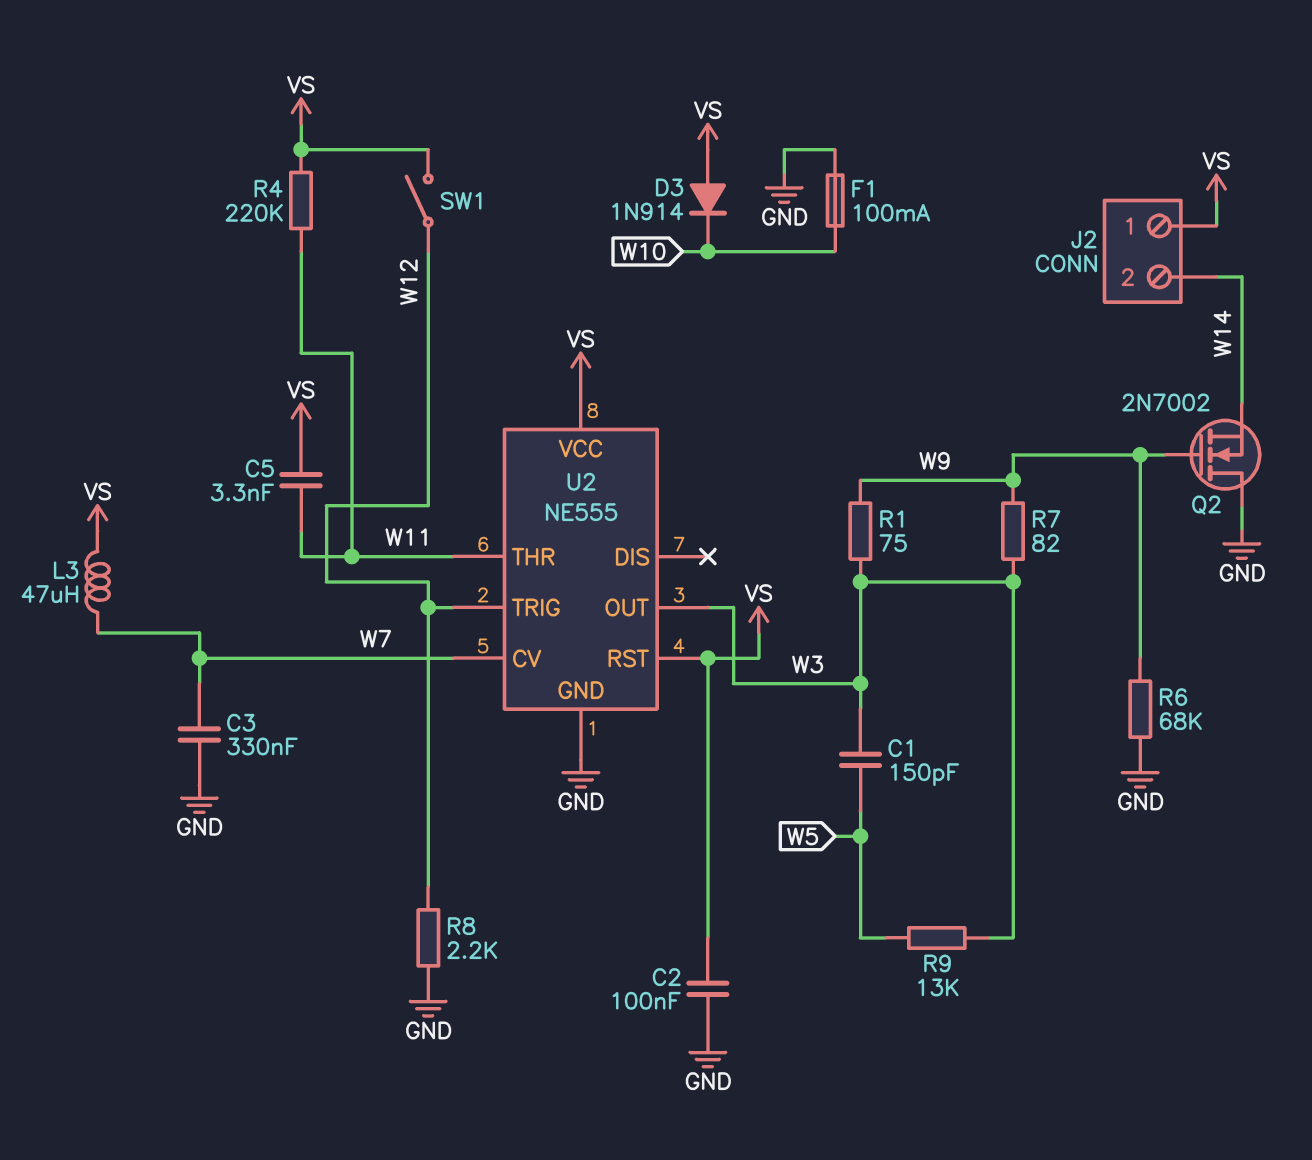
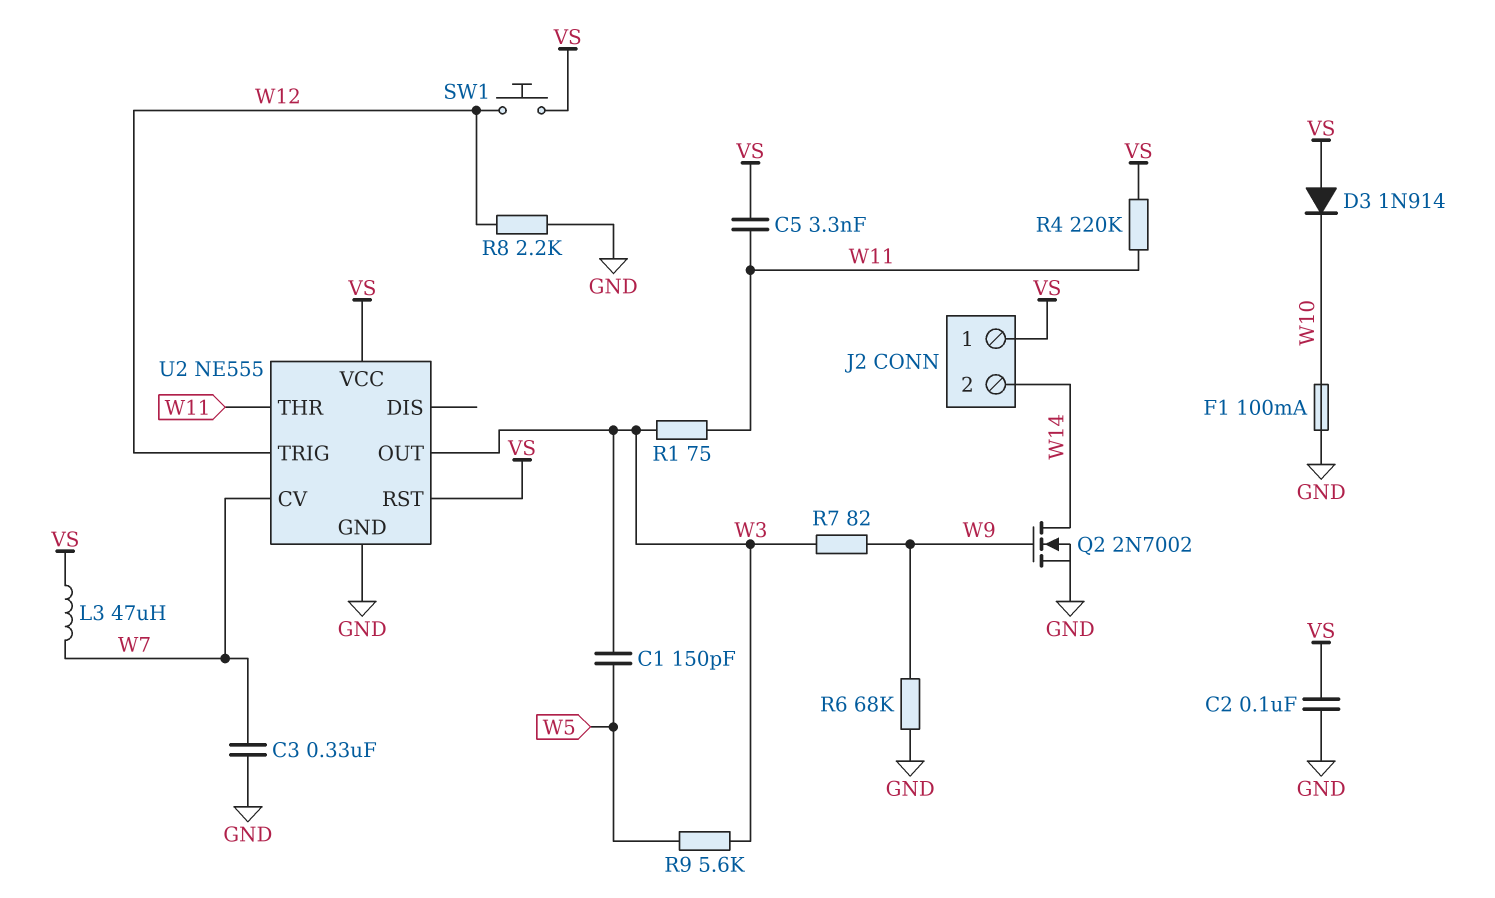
Q2: NMOS 2N7002 (G W9, D GND, S W14) -> NMOS 2N7002 (G W9, D W14, S GND)
R1: 75 (W3, W9) -> 75 (W3, W11)
R9: 13k (W3, W5) -> 5.6k (W3, W5)
SW1: switch (VS, W12) -> button (VS, W12)

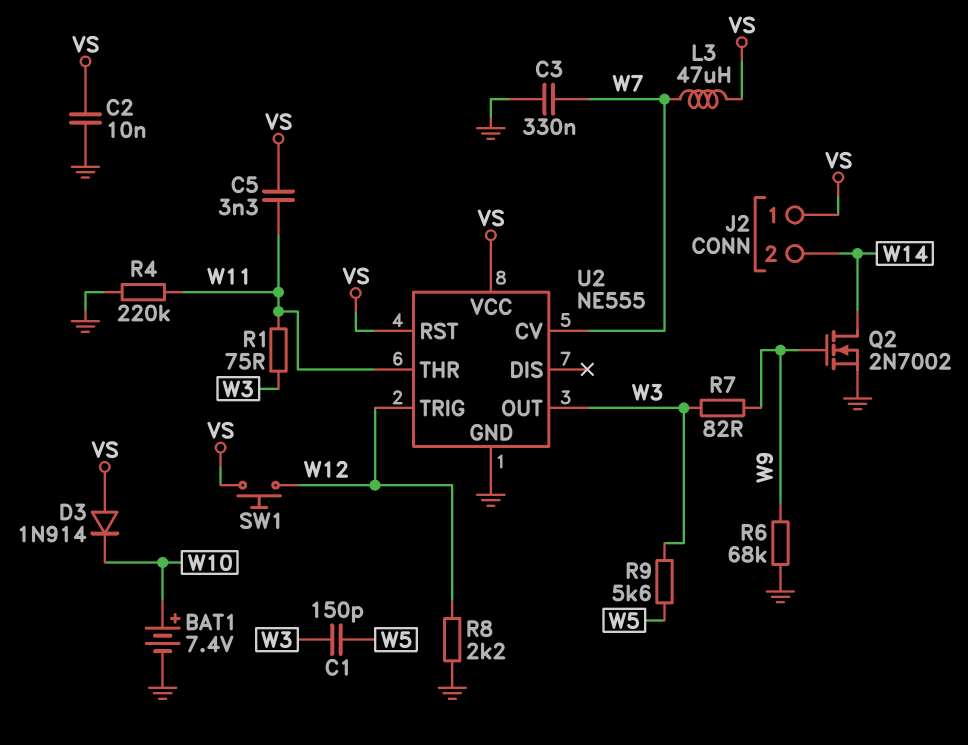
BAT1: none -> 7.4V (plus W10, minus GND)
C2: 100nF (GND, VS) -> 10nF (GND, VS)
F1: 100mA (GND, W10) -> none
R4: 220k (VS, W11) -> 220k (GND, W11)

